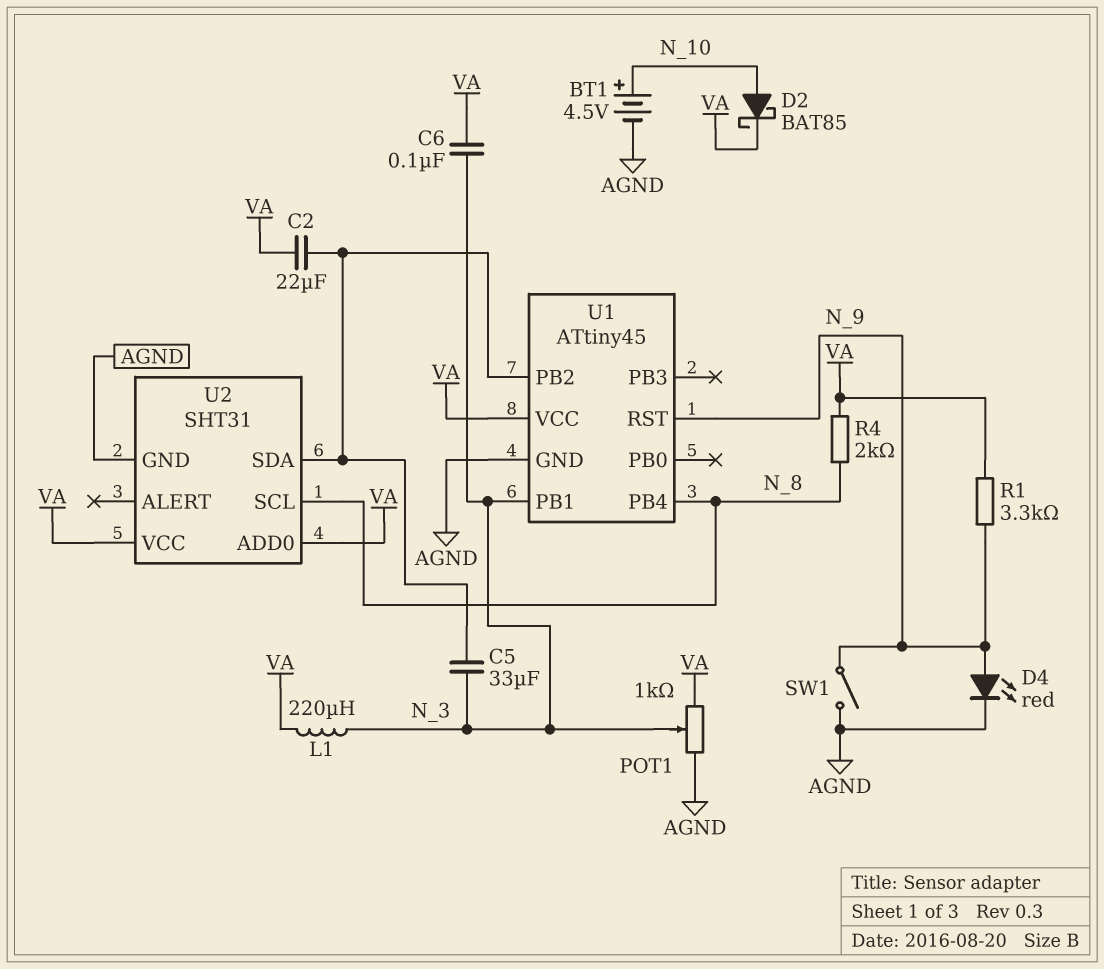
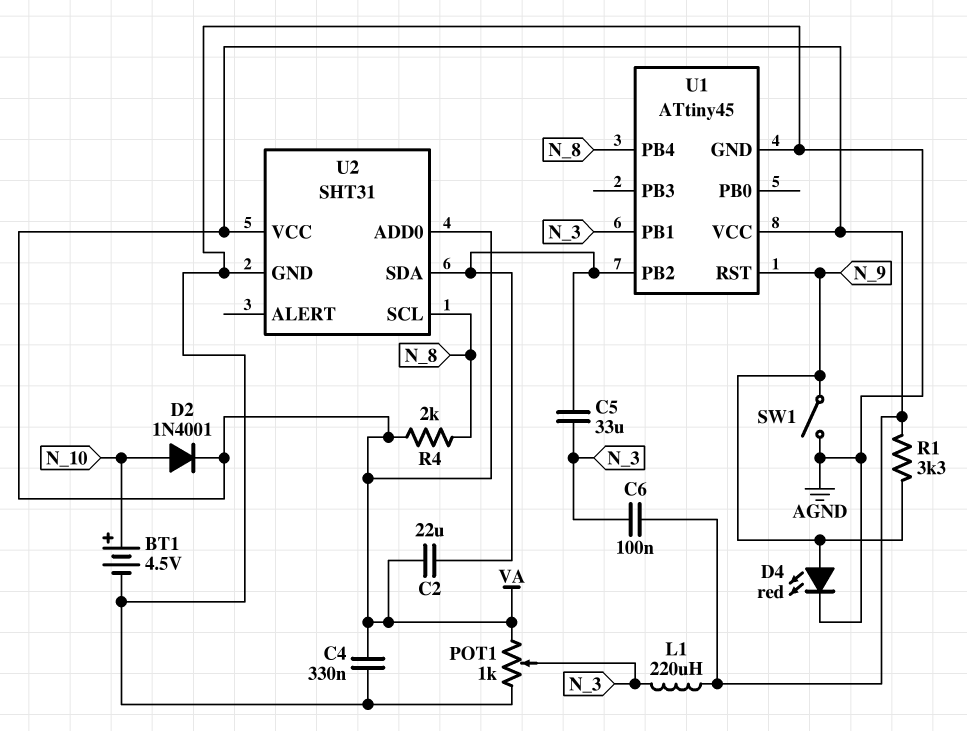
C4: none -> 330nF (AGND, VA)
D2: schottky BAT85 (A N_10, K VA) -> diode 1N4001 (A N_10, K VA)

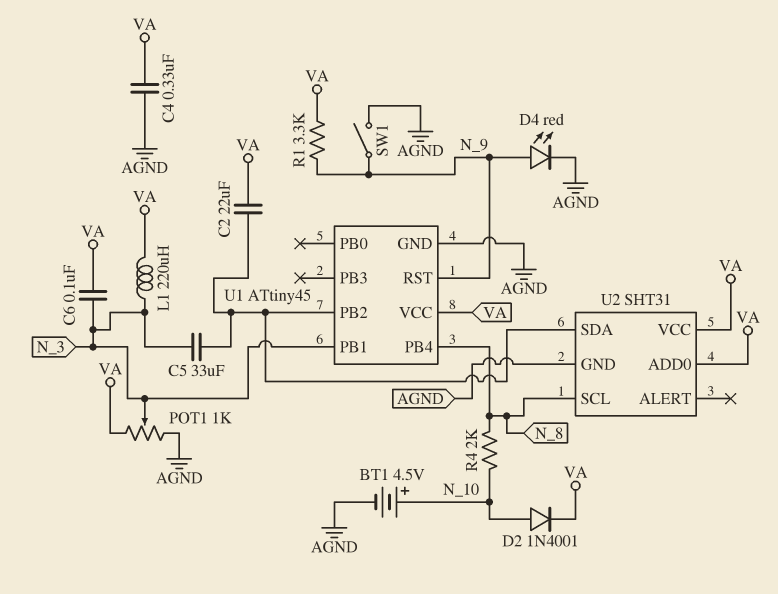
R4: 2k (N_8, VA) -> 2k (N_8, N_10)

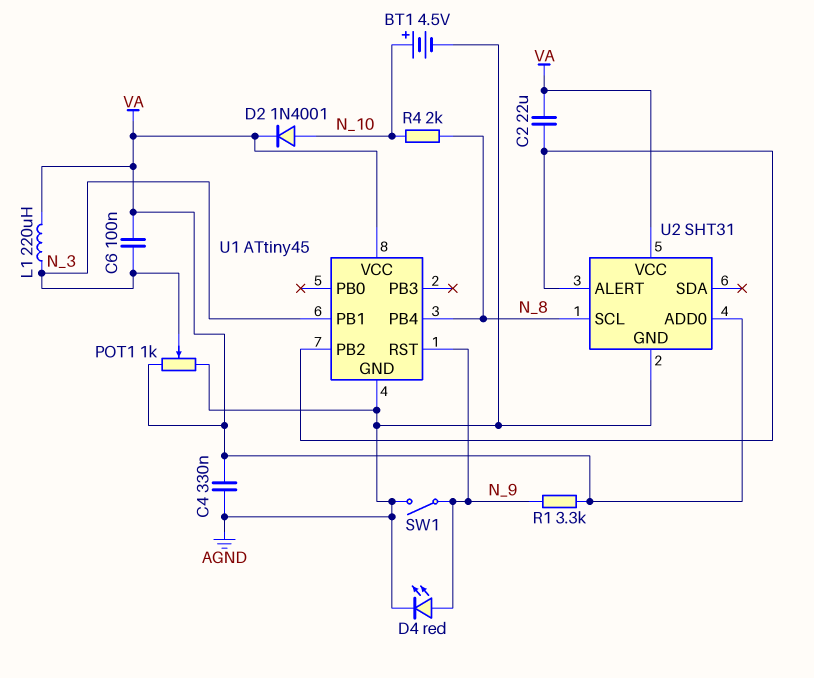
C5: 33uF (N_3, U1/PB2) -> none
U2 pin ALERT: none -> U1/PB2
U2 pin SDA: U1/PB2 -> none

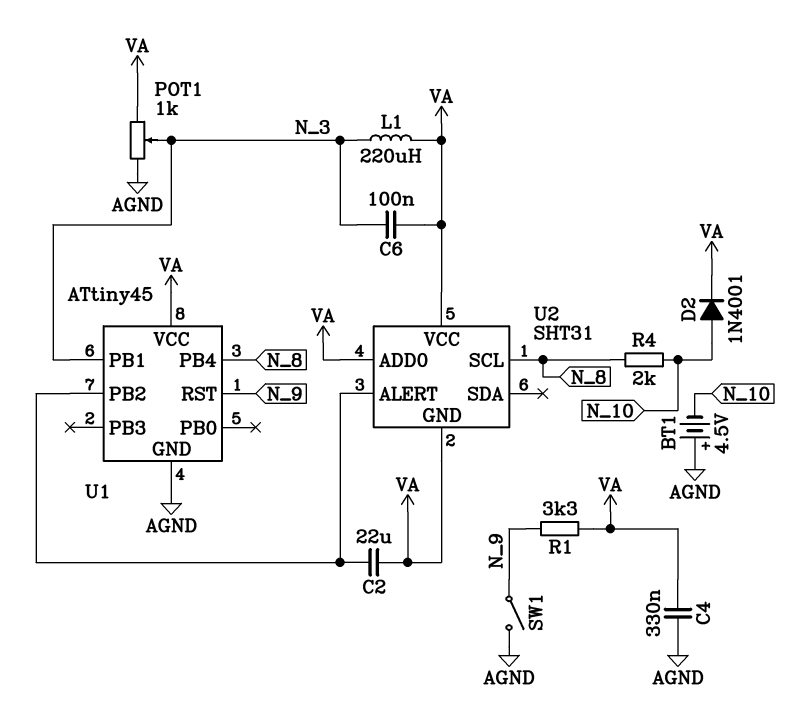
BT1: 4.5V (plus N_10, minus AGND) -> 4.5V (plus AGND, minus N_10)
D4: LED red (A N_9, K AGND) -> none
U2 pin GND: AGND -> VA

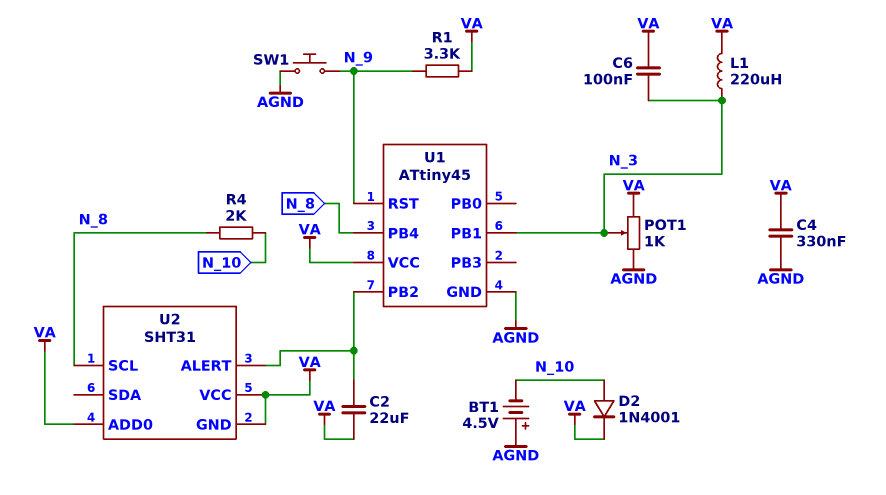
SW1: switch (AGND, N_9) -> button (AGND, N_9)

